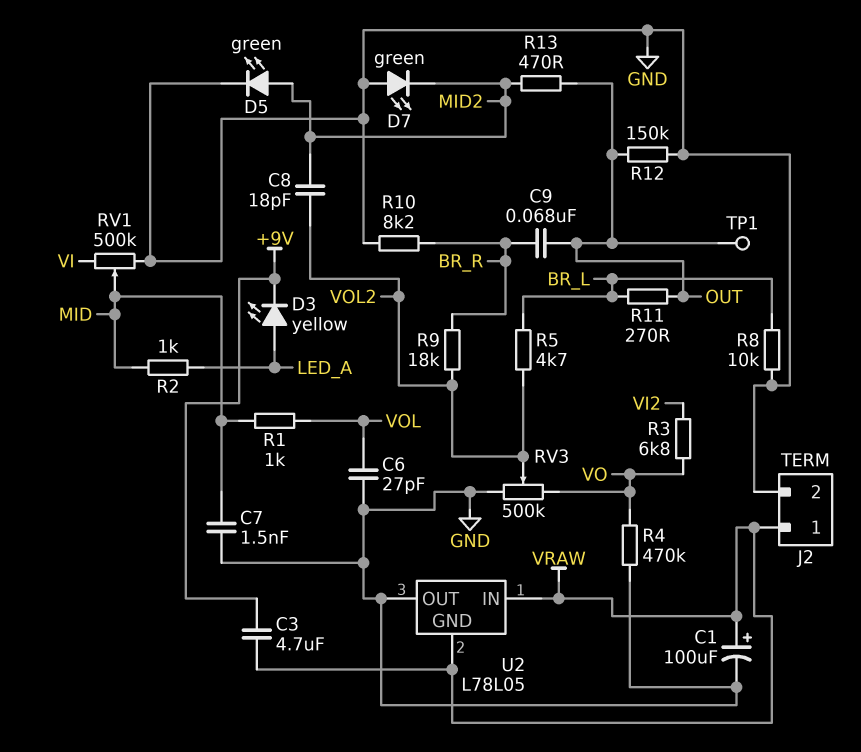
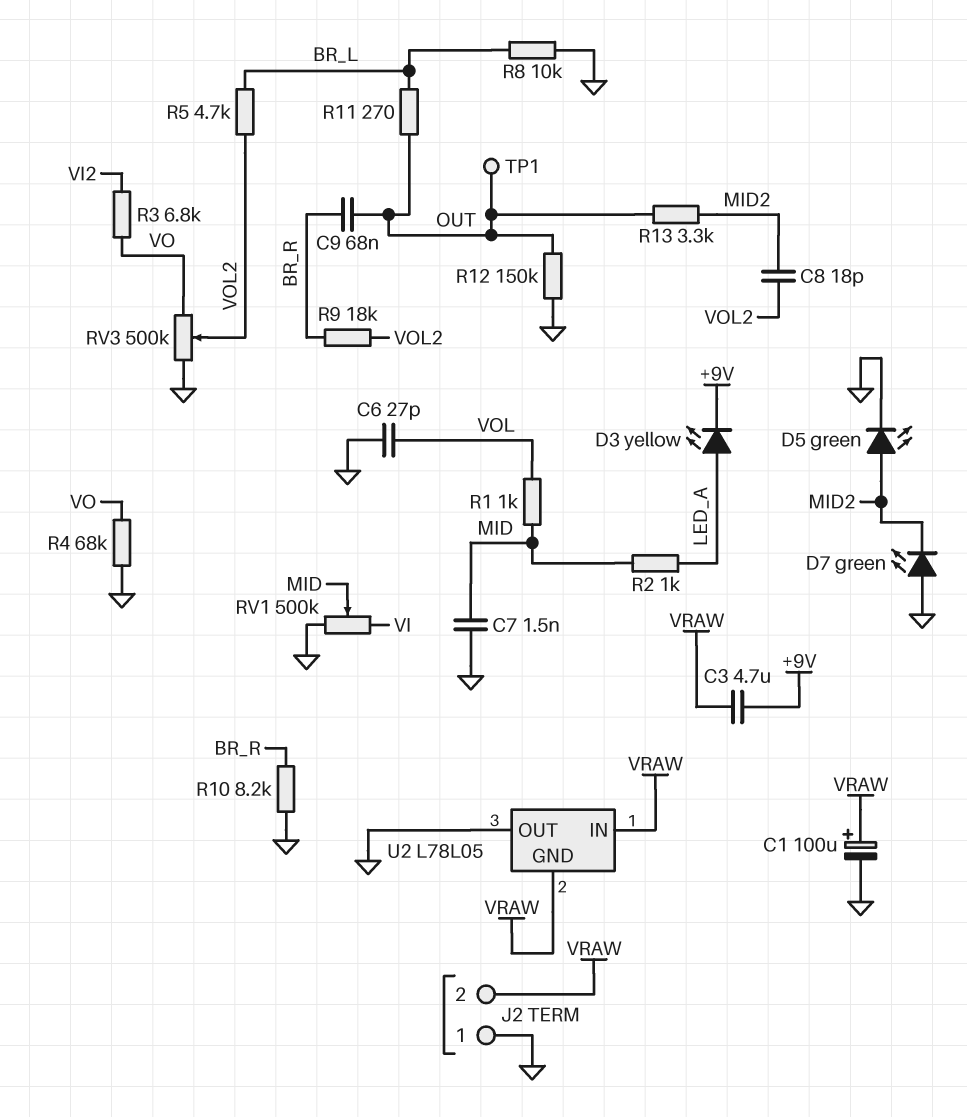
J2 pin 1: VRAW -> GND
J2 pin 2: GND -> VRAW
R4: 470k (GND, VO) -> 68k (GND, VO)
R13: 470 (MID2, OUT) -> 3.3k (MID2, OUT)

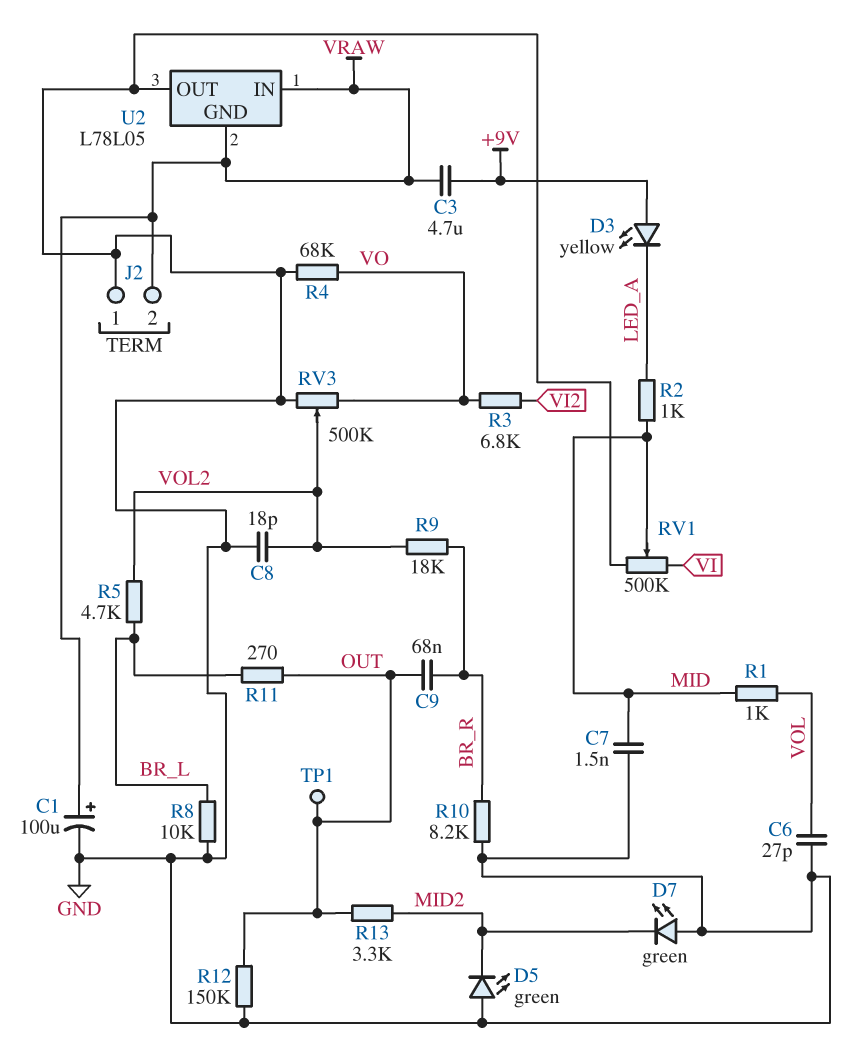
C8: 18pF (MID2, VOL2) -> 18pF (GND, VOL2)
D3: LED yellow (A LED_A, K +9V) -> LED yellow (A +9V, K LED_A)
D5: LED green (A MID2, K GND) -> LED green (A GND, K MID2)

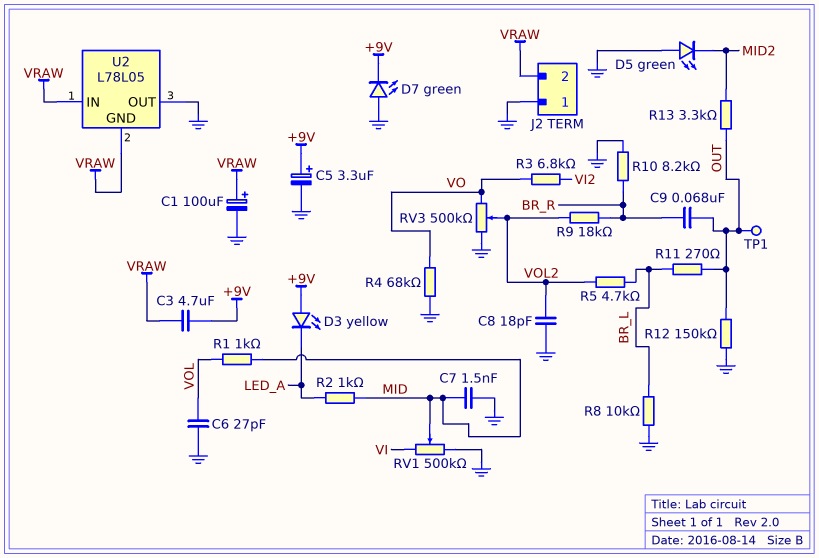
C5: none -> 3.3uF (plus +9V, minus GND)
D7: LED green (A GND, K MID2) -> LED green (A GND, K +9V)

